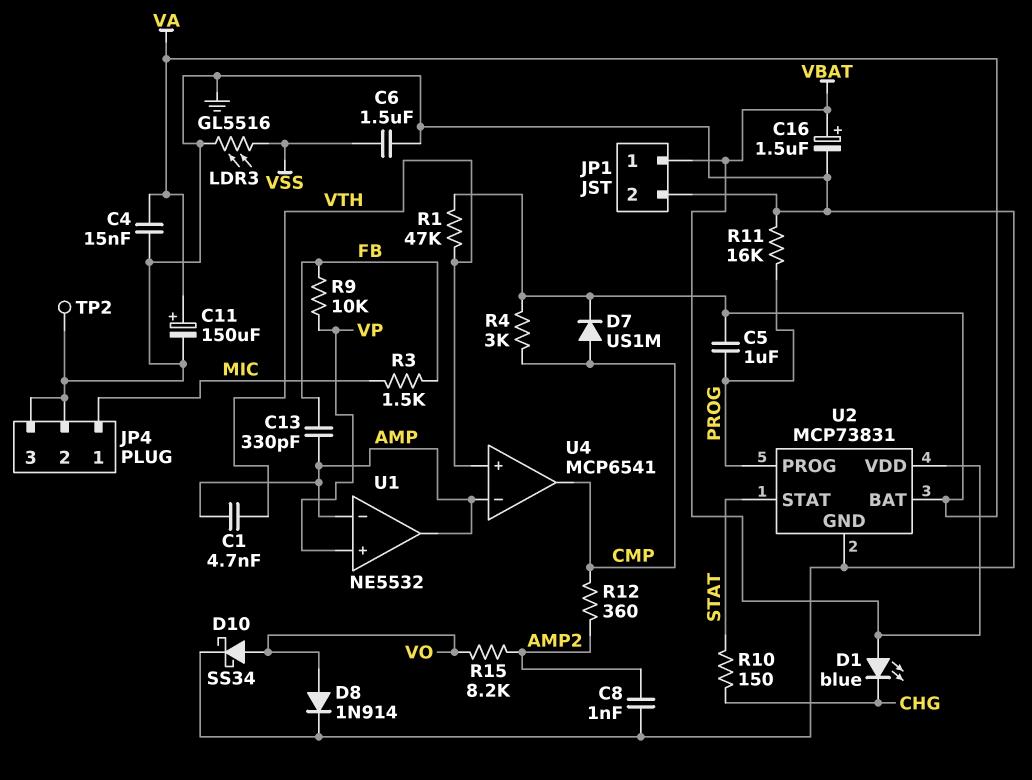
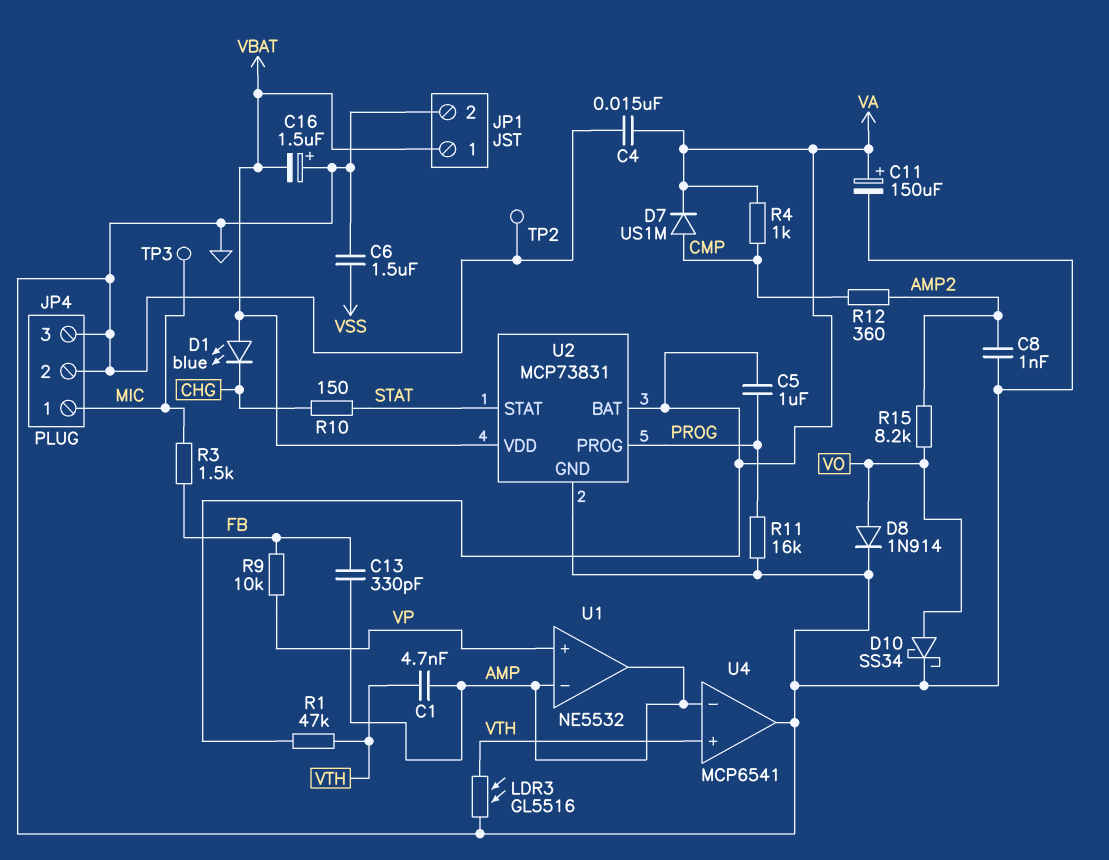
C16: 1.5uF (plus VBAT, minus GND) -> 1.5uF (plus GND, minus VBAT)
LDR3: GL5516 (GND, VSS) -> GL5516 (GND, VTH)
R4: 3k (CMP, VA) -> 1k (CMP, VA)
TP3: none -> test point (MIC)
U4 pin out: CMP -> GND

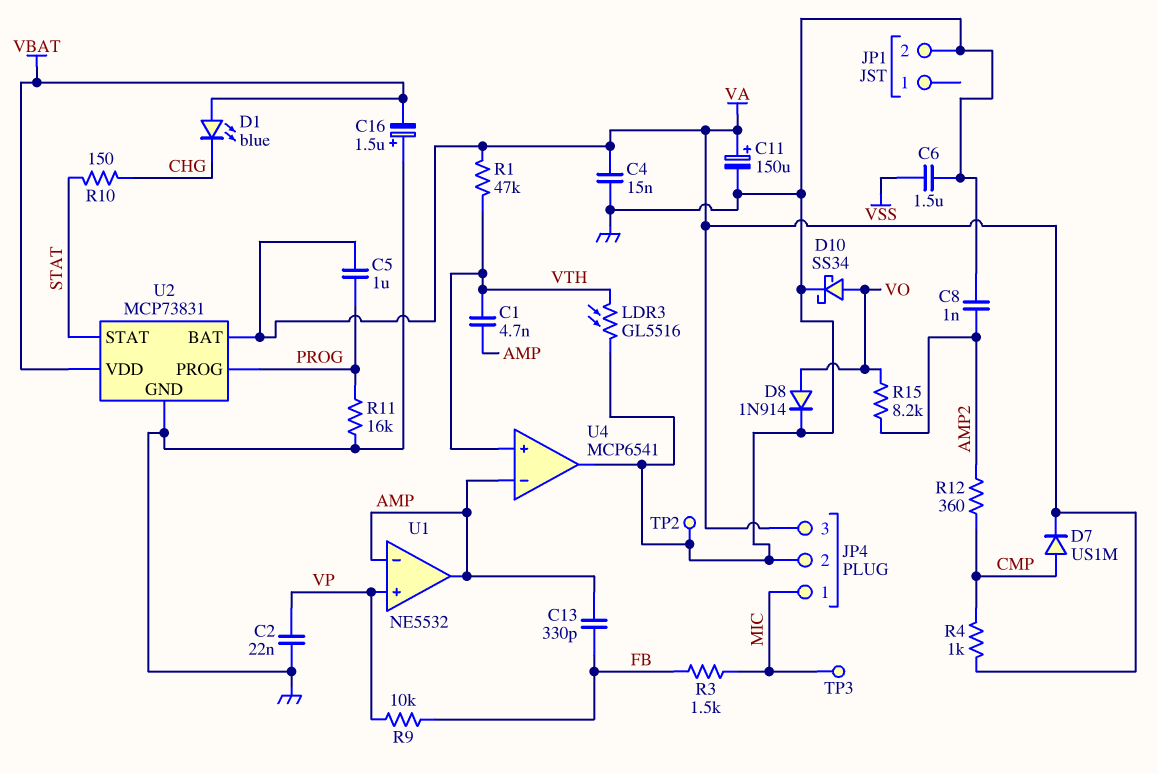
C2: none -> 22nF (GND, VP)
JP1 pin 1: VBAT -> none
JP4 pin 3: GND -> VA

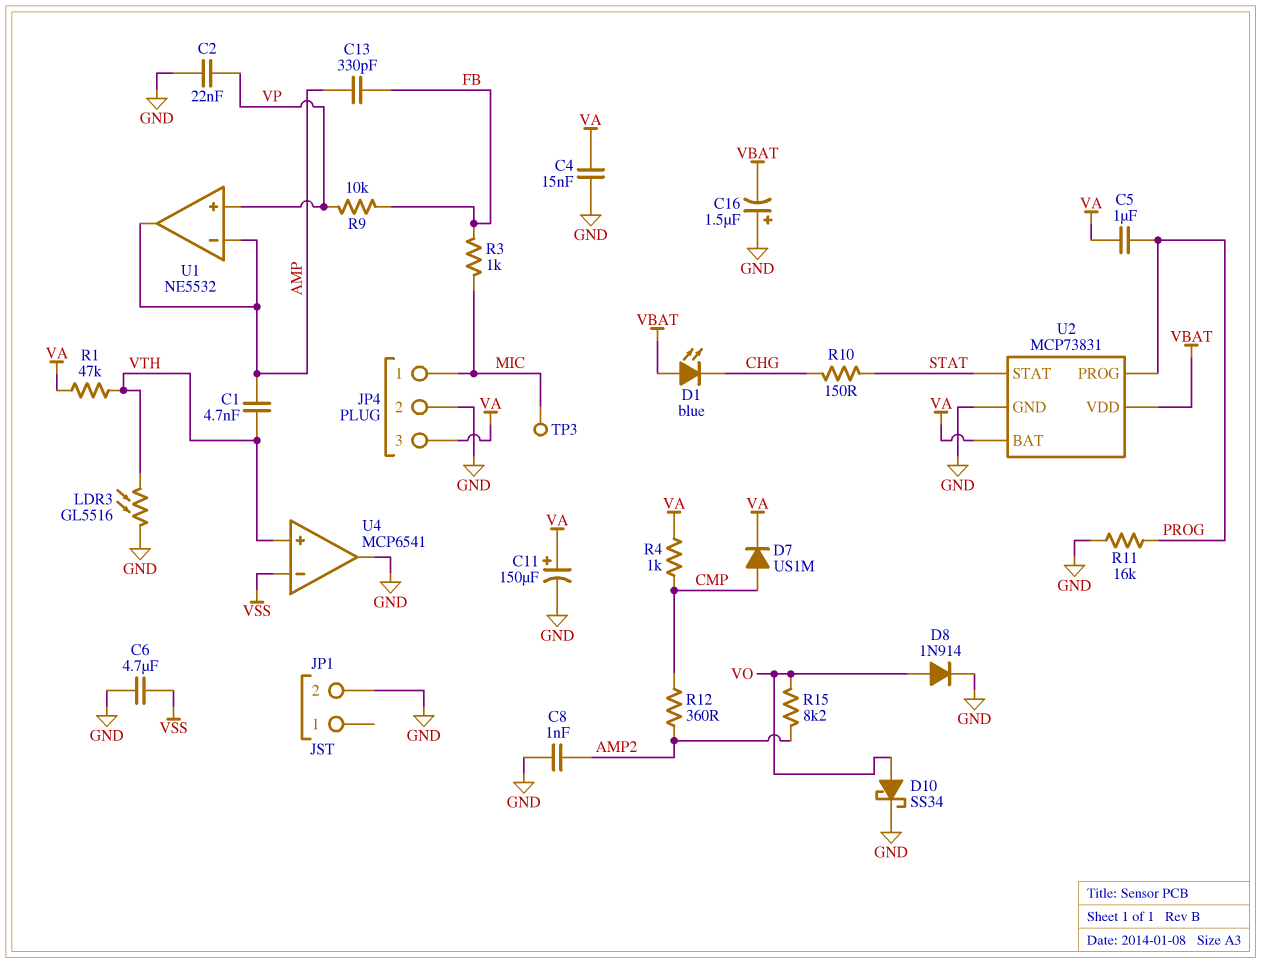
C6: 1.5uF (GND, VSS) -> 4.7uF (GND, VSS)
R3: 1.5k (FB, MIC) -> 1k (FB, MIC)
TP2: test point (GND) -> none
U4 pin in-: AMP -> VSS

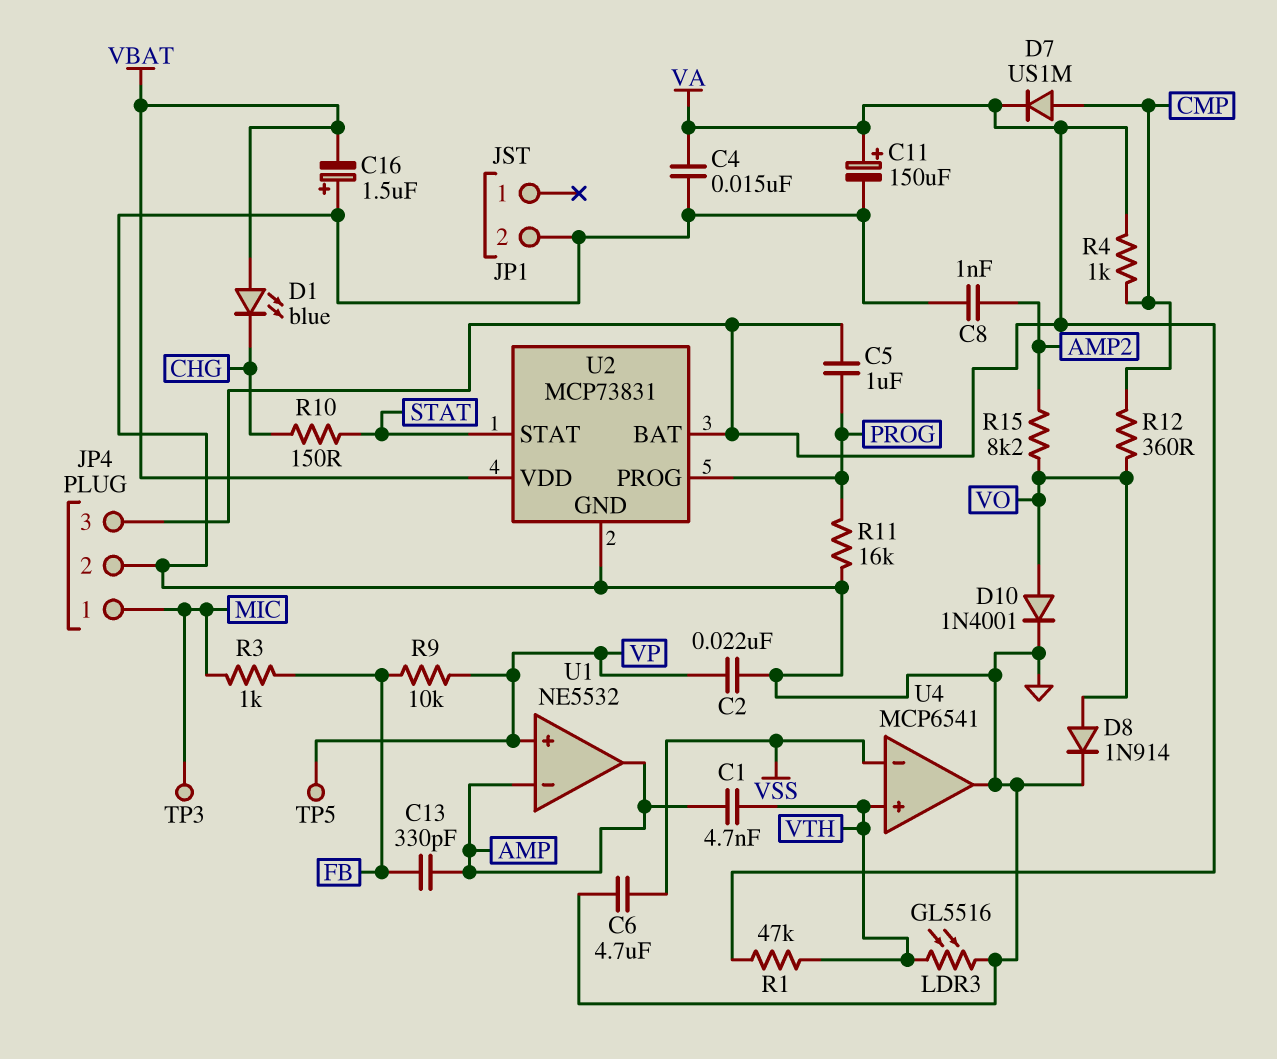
D10: schottky SS34 (A VO, K GND) -> diode 1N4001 (A VO, K GND)
R12: 360 (AMP2, CMP) -> 360 (CMP, VO)
TP5: none -> test point (VP)

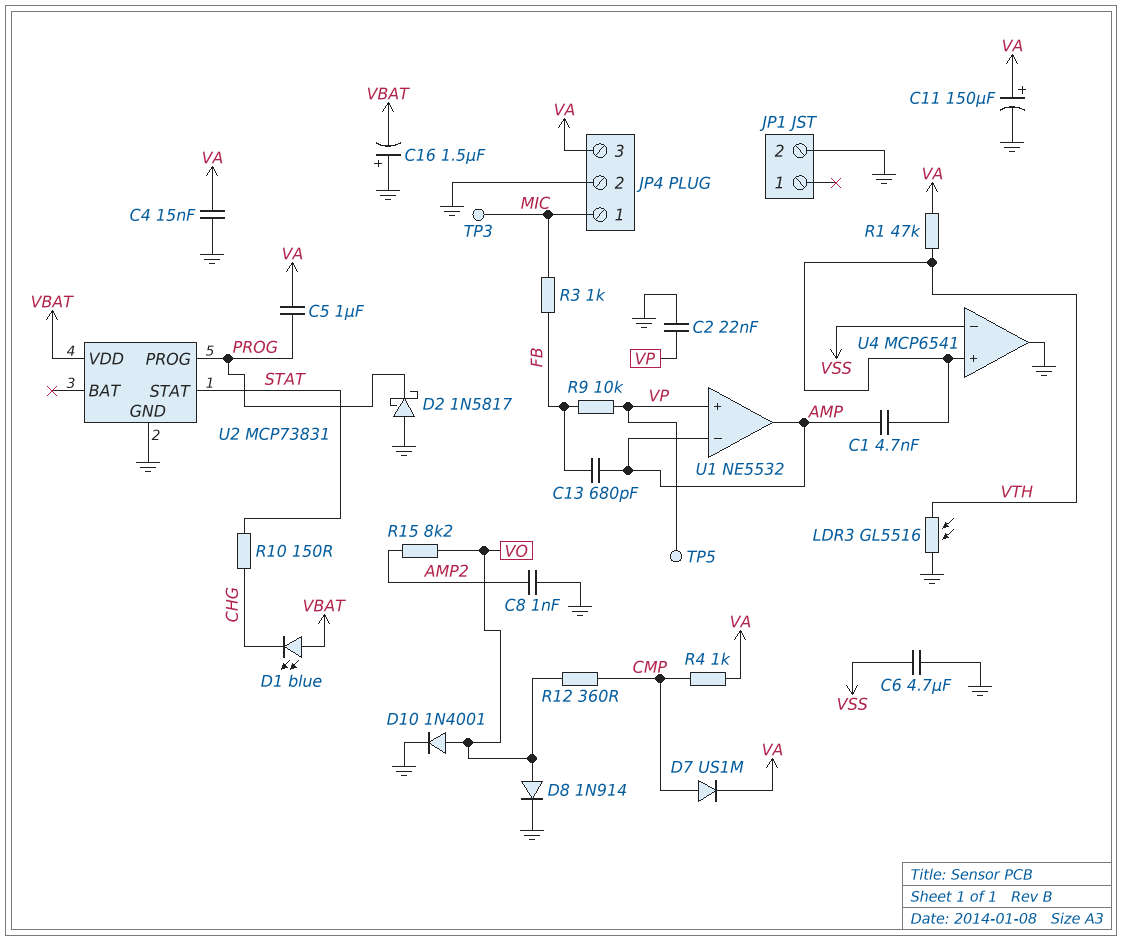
C13: 330pF (AMP, FB) -> 680pF (AMP, FB)
D2: none -> schottky 1N5817 (A GND, K PROG)
R11: 16k (GND, PROG) -> none
U2 pin BAT: VA -> none

